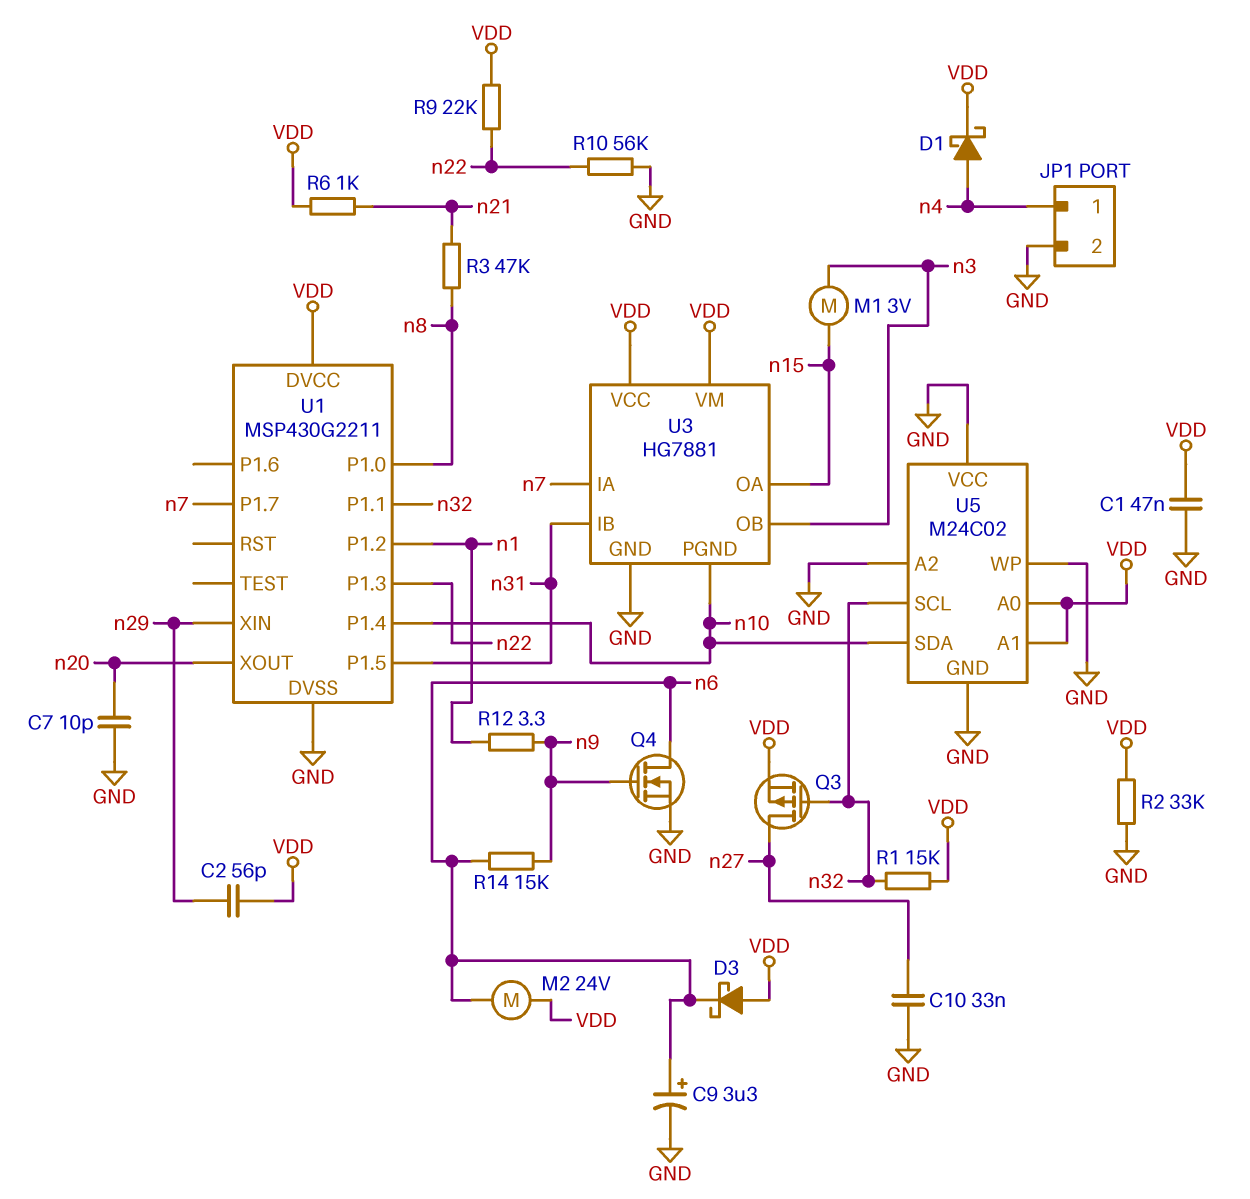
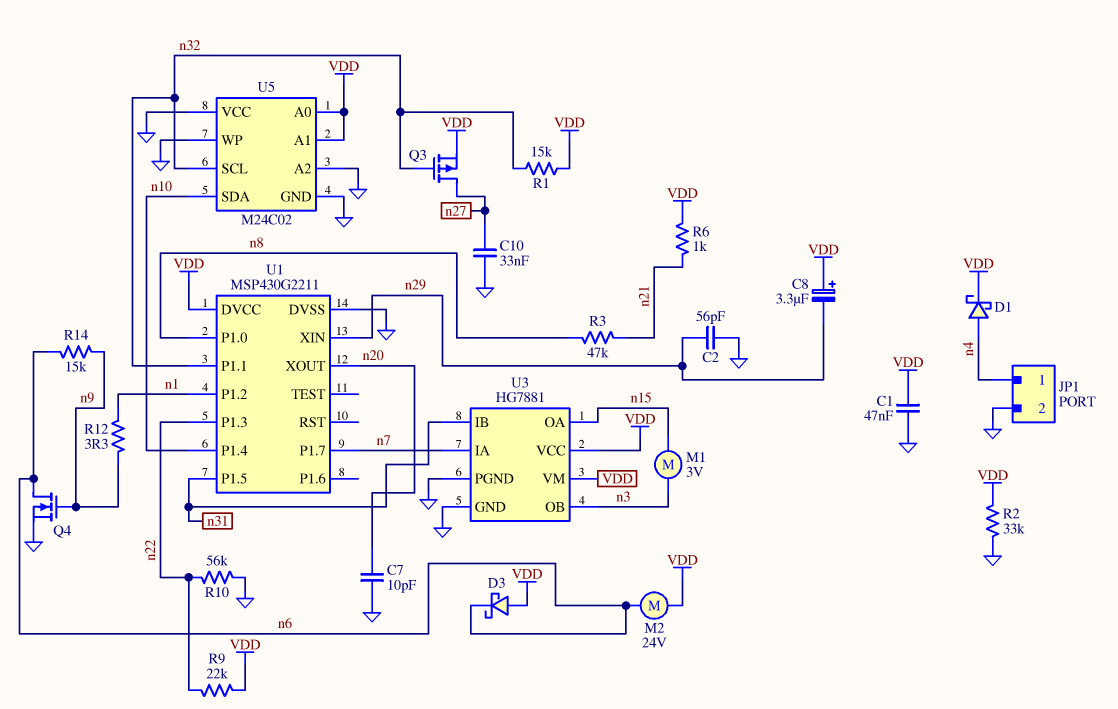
C2: 56pF (VDD, n29) -> 56pF (GND, n29)
C8: none -> 3.3uF (plus VDD, minus n29)
C9: 3.3uF (plus n6, minus GND) -> none
U3 pin PGND: n10 -> GND

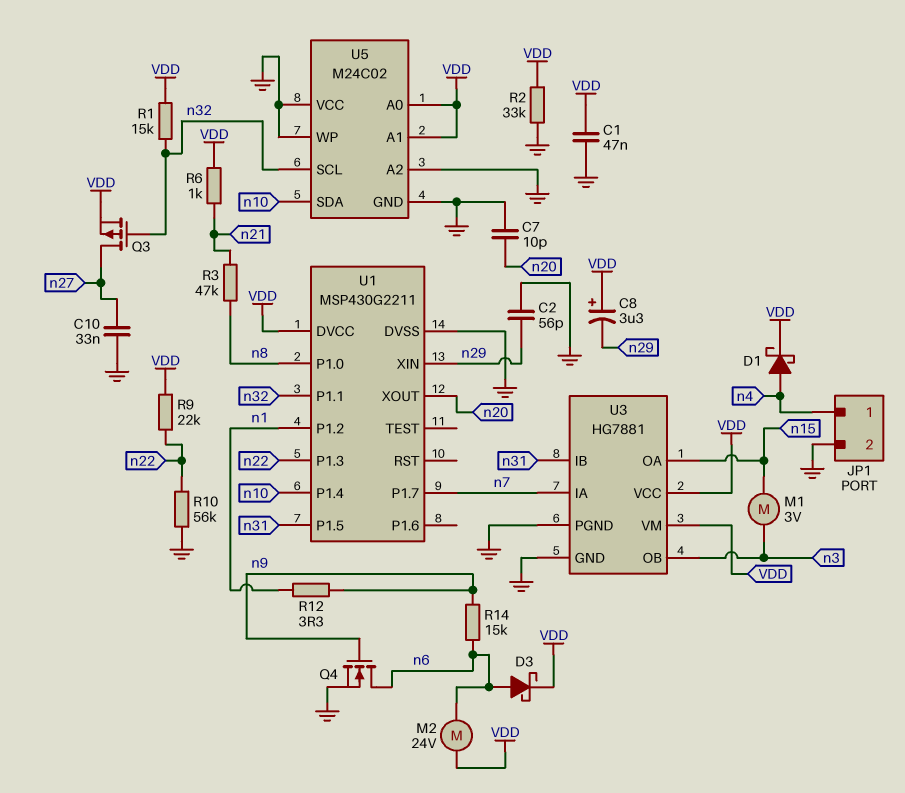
D3: schottky (A VDD, K n6) -> schottky (A n6, K VDD)

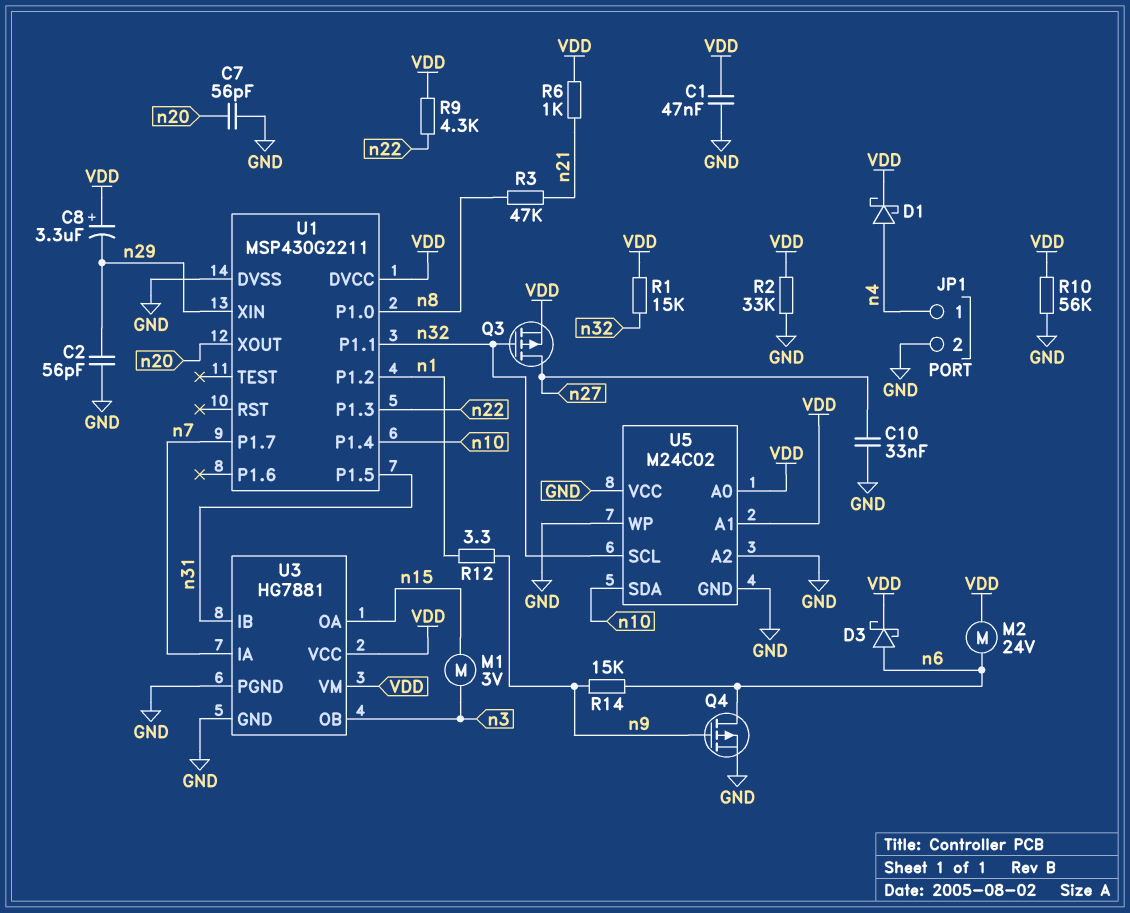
C7: 10pF (GND, n20) -> 56pF (GND, n20)
Q4: NMOS (G n9, D n6, S GND) -> PMOS (G n9, D n6, S GND)
R9: 22k (VDD, n22) -> 4.3k (VDD, n22)
R10: 56k (GND, n22) -> 56k (GND, VDD)

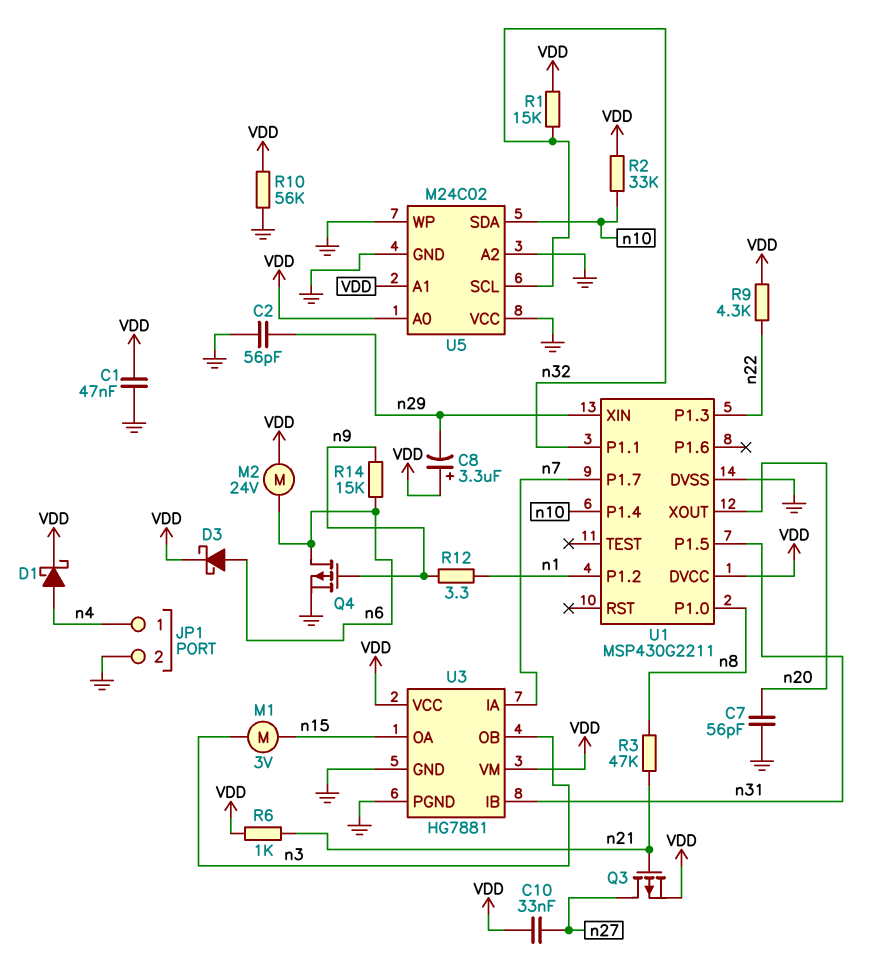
C10: 33nF (GND, n27) -> 33nF (VDD, n27)
Q3: PMOS (G n32, D n27, S VDD) -> PMOS (G n21, D n27, S VDD)
R2: 33k (GND, VDD) -> 33k (VDD, n10)

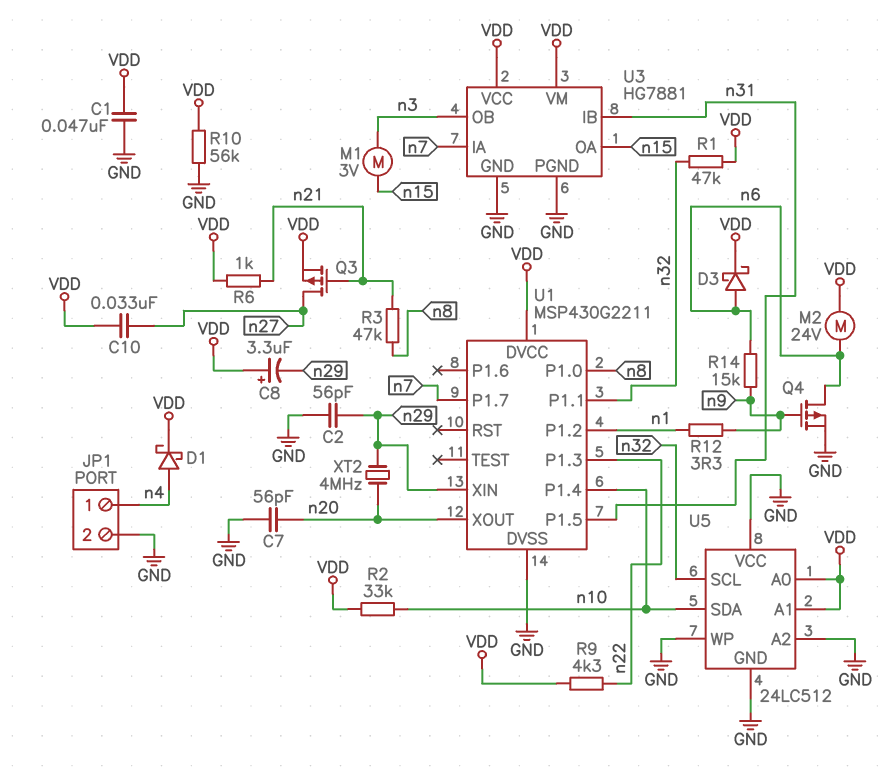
R1: 15k (VDD, n32) -> 47k (VDD, n32)
U5: M24C02 -> 24LC512
XT2: none -> 4MHz (n20, n29)

